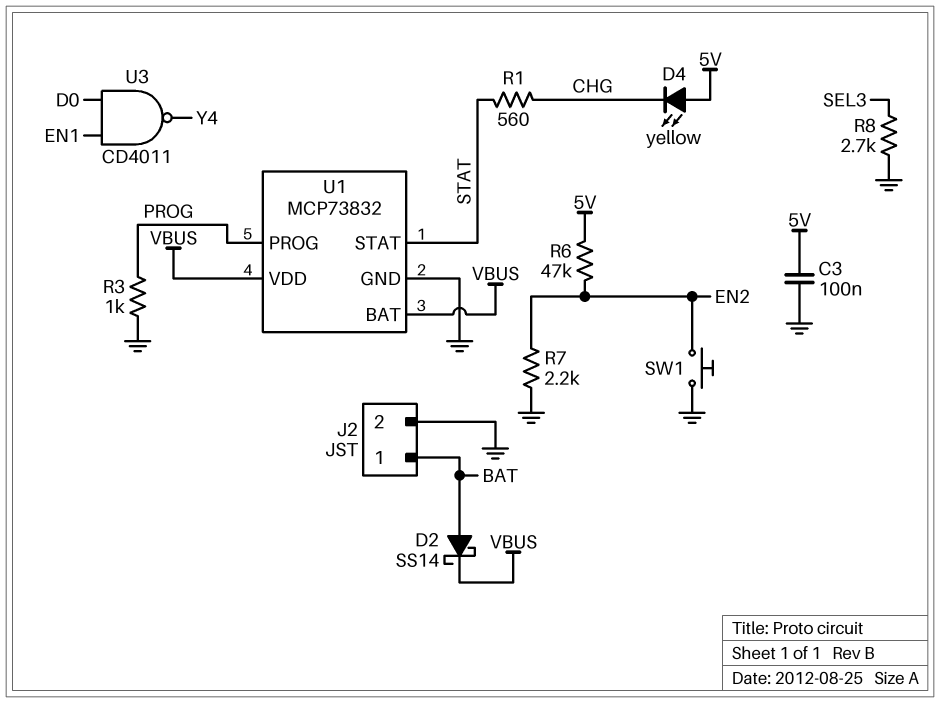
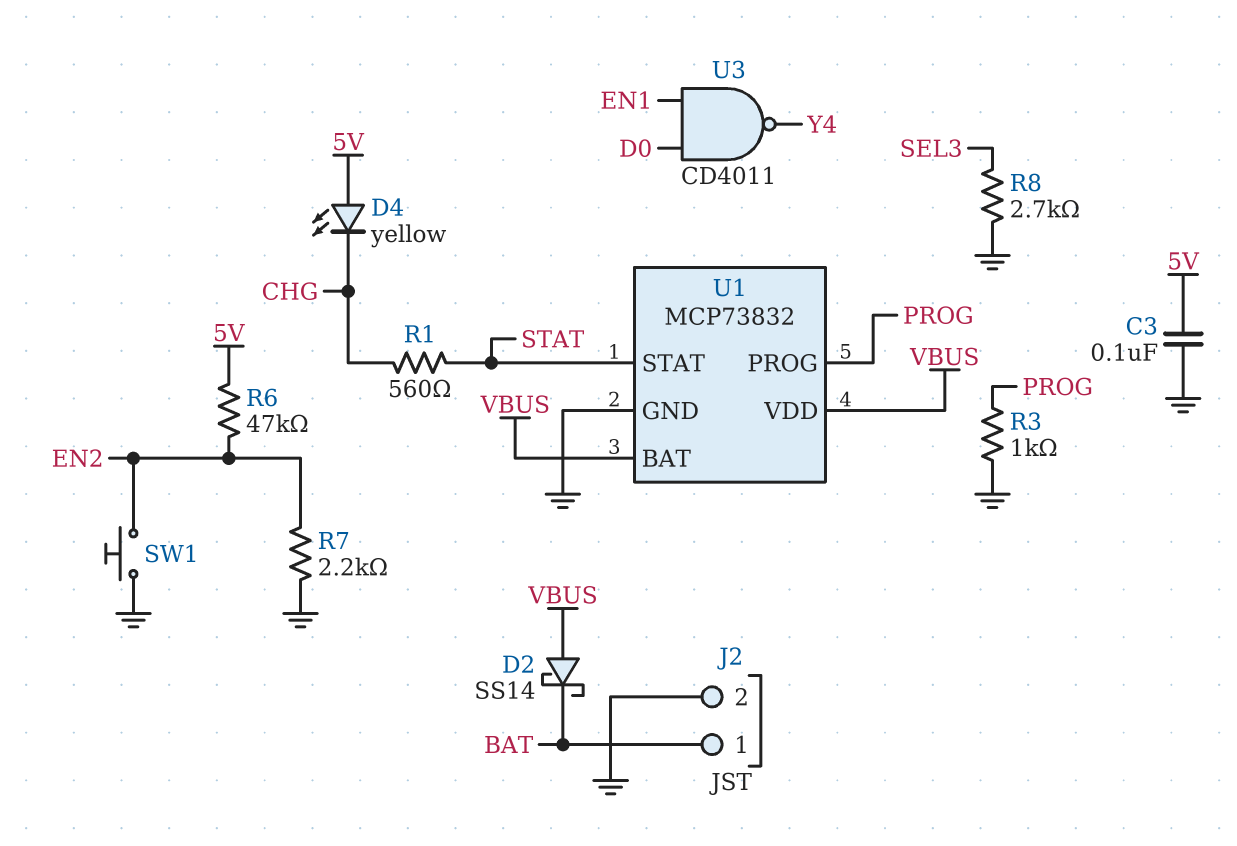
D2: schottky SS14 (A BAT, K VBUS) -> schottky SS14 (A VBUS, K BAT)

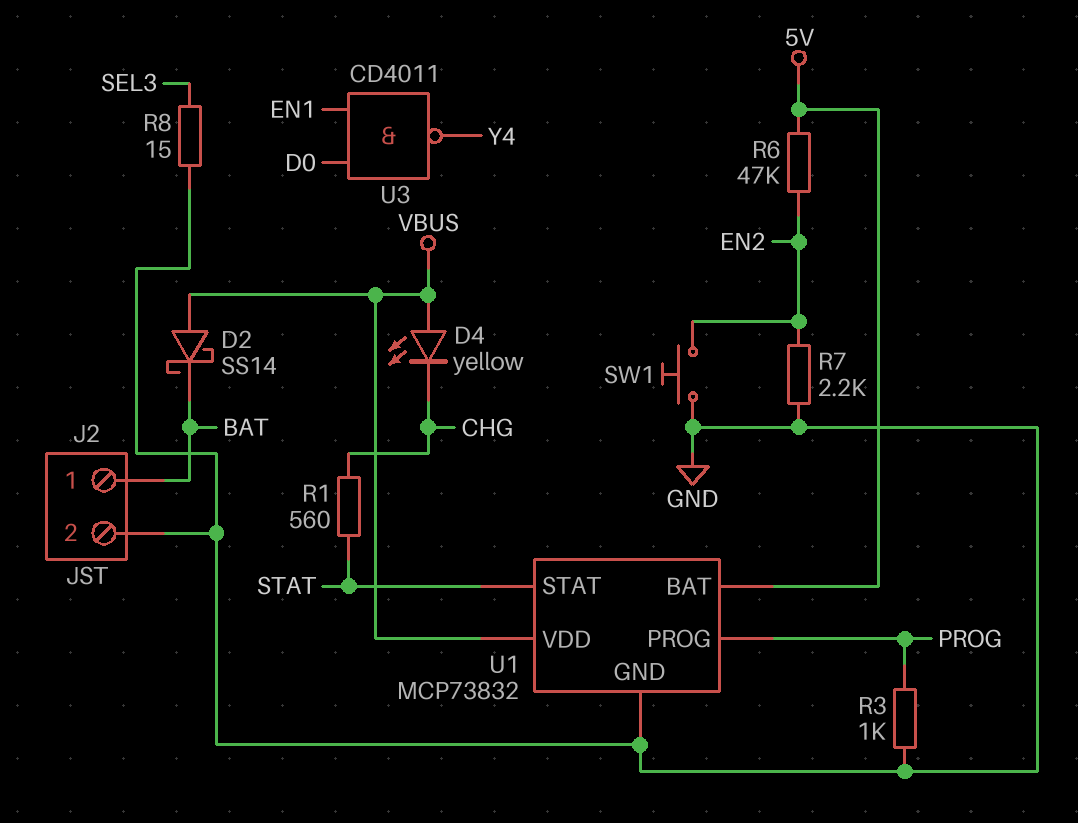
C3: 100nF (5V, GND) -> none
D4: LED yellow (A 5V, K CHG) -> LED yellow (A VBUS, K CHG)
R8: 2.7k (GND, SEL3) -> 15 (GND, SEL3)
U1 pin BAT: VBUS -> 5V

